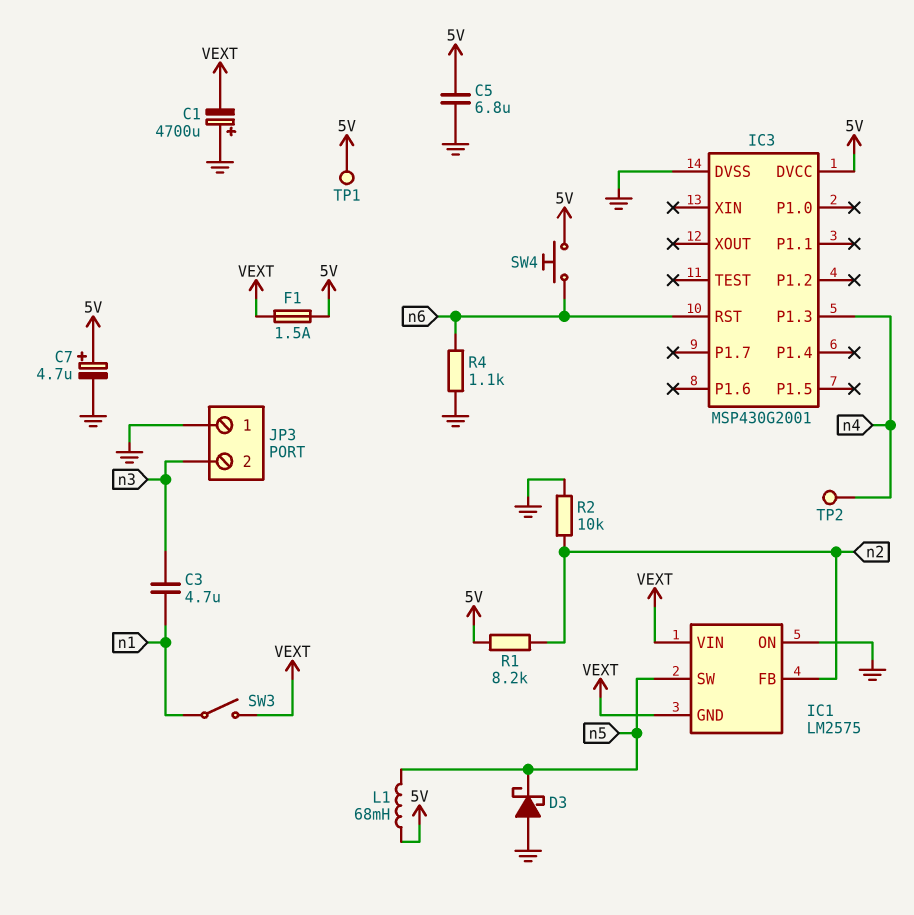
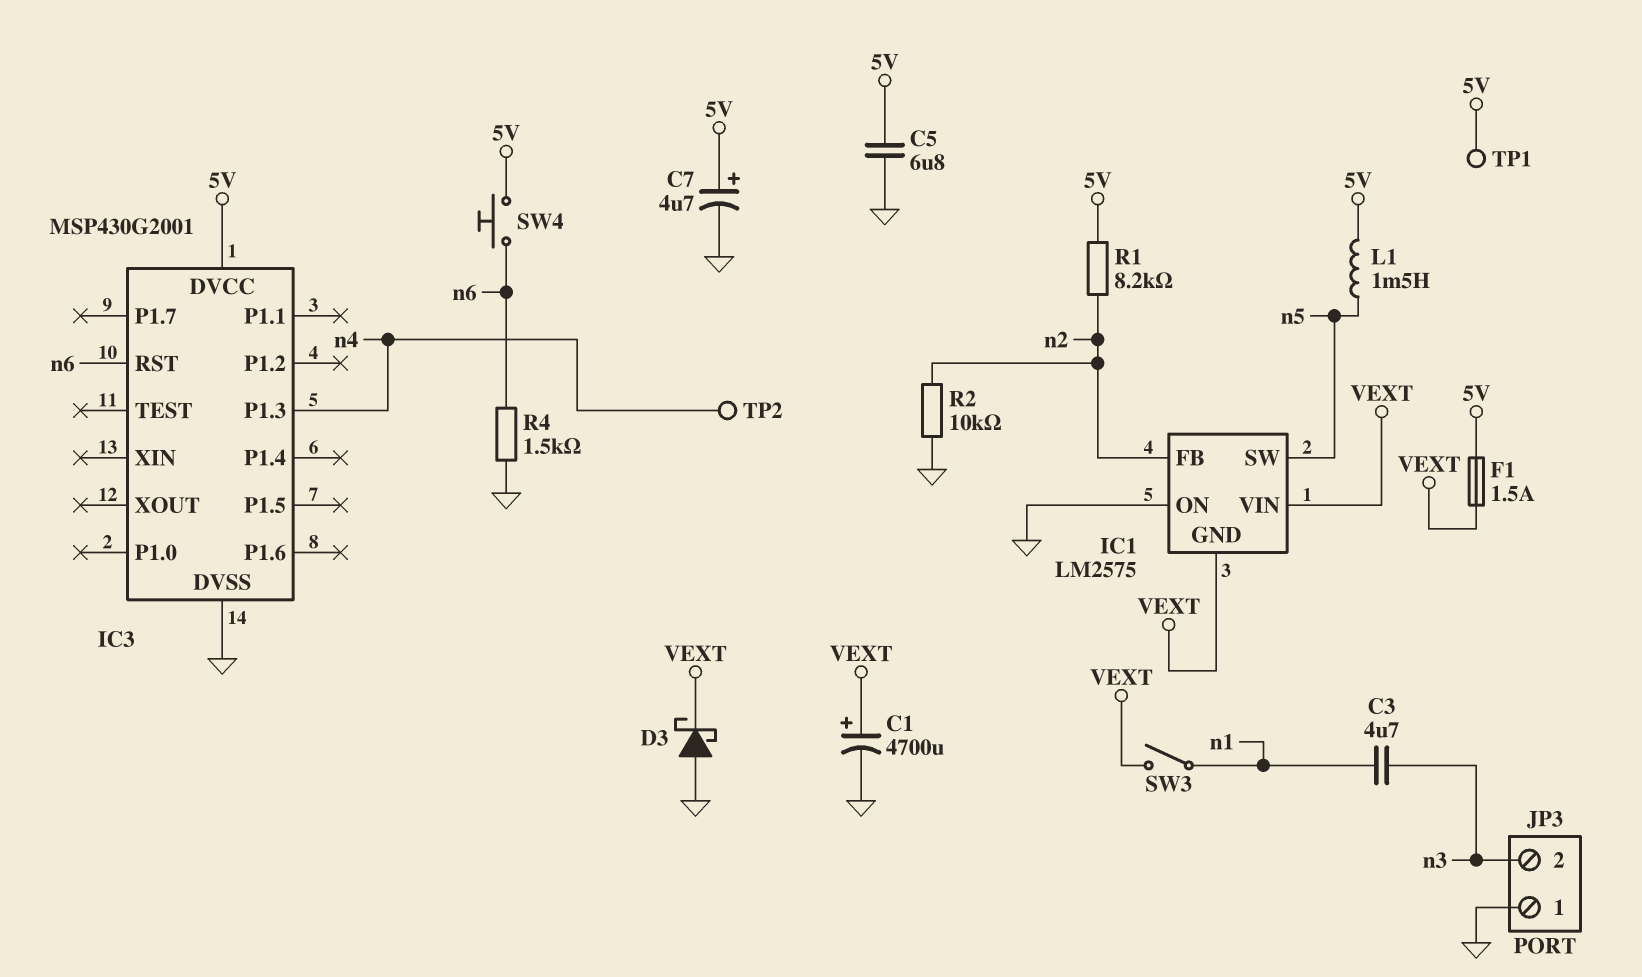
C1: 4700uF (plus GND, minus VEXT) -> 4700uF (plus VEXT, minus GND)
D3: schottky (A GND, K n5) -> schottky (A GND, K VEXT)
L1: 68mH (5V, n5) -> 1.5mH (5V, n5)
R4: 1.1k (GND, n6) -> 1.5k (GND, n6)

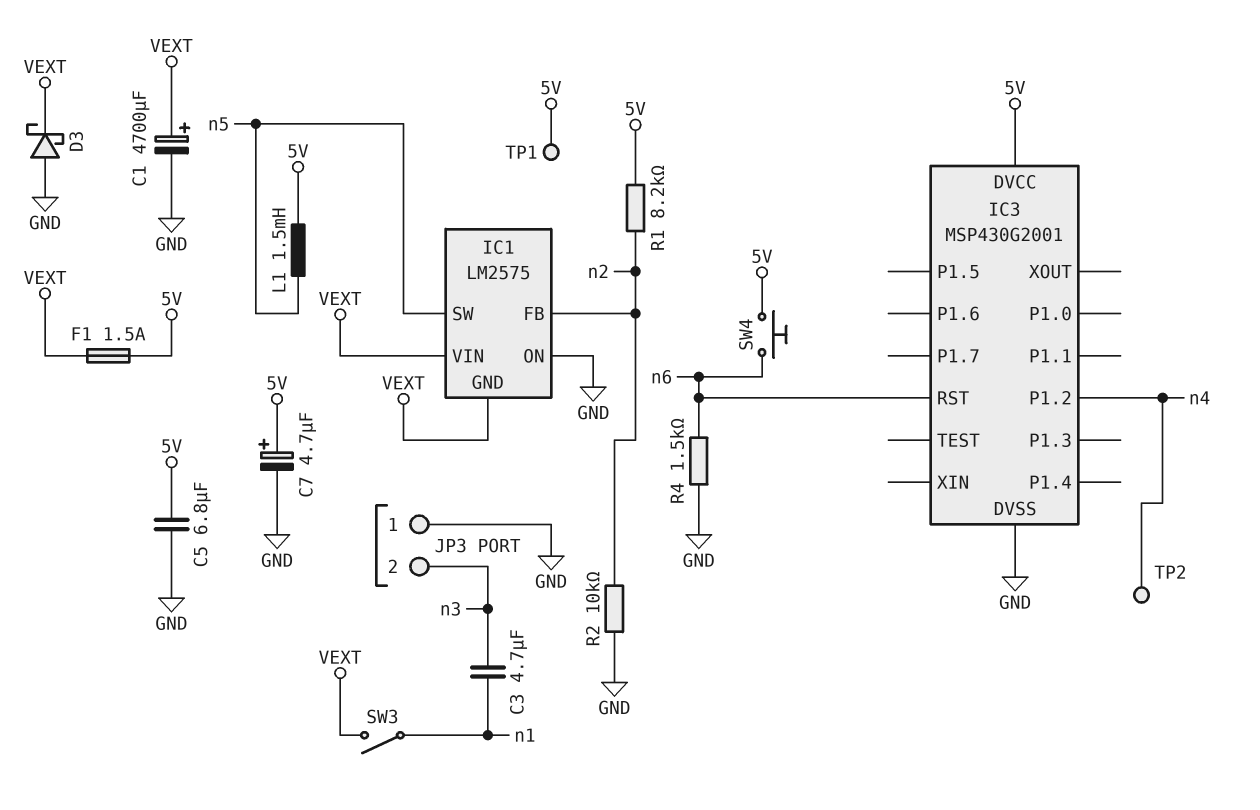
IC3 pin P1.2: none -> n4
IC3 pin P1.3: n4 -> none

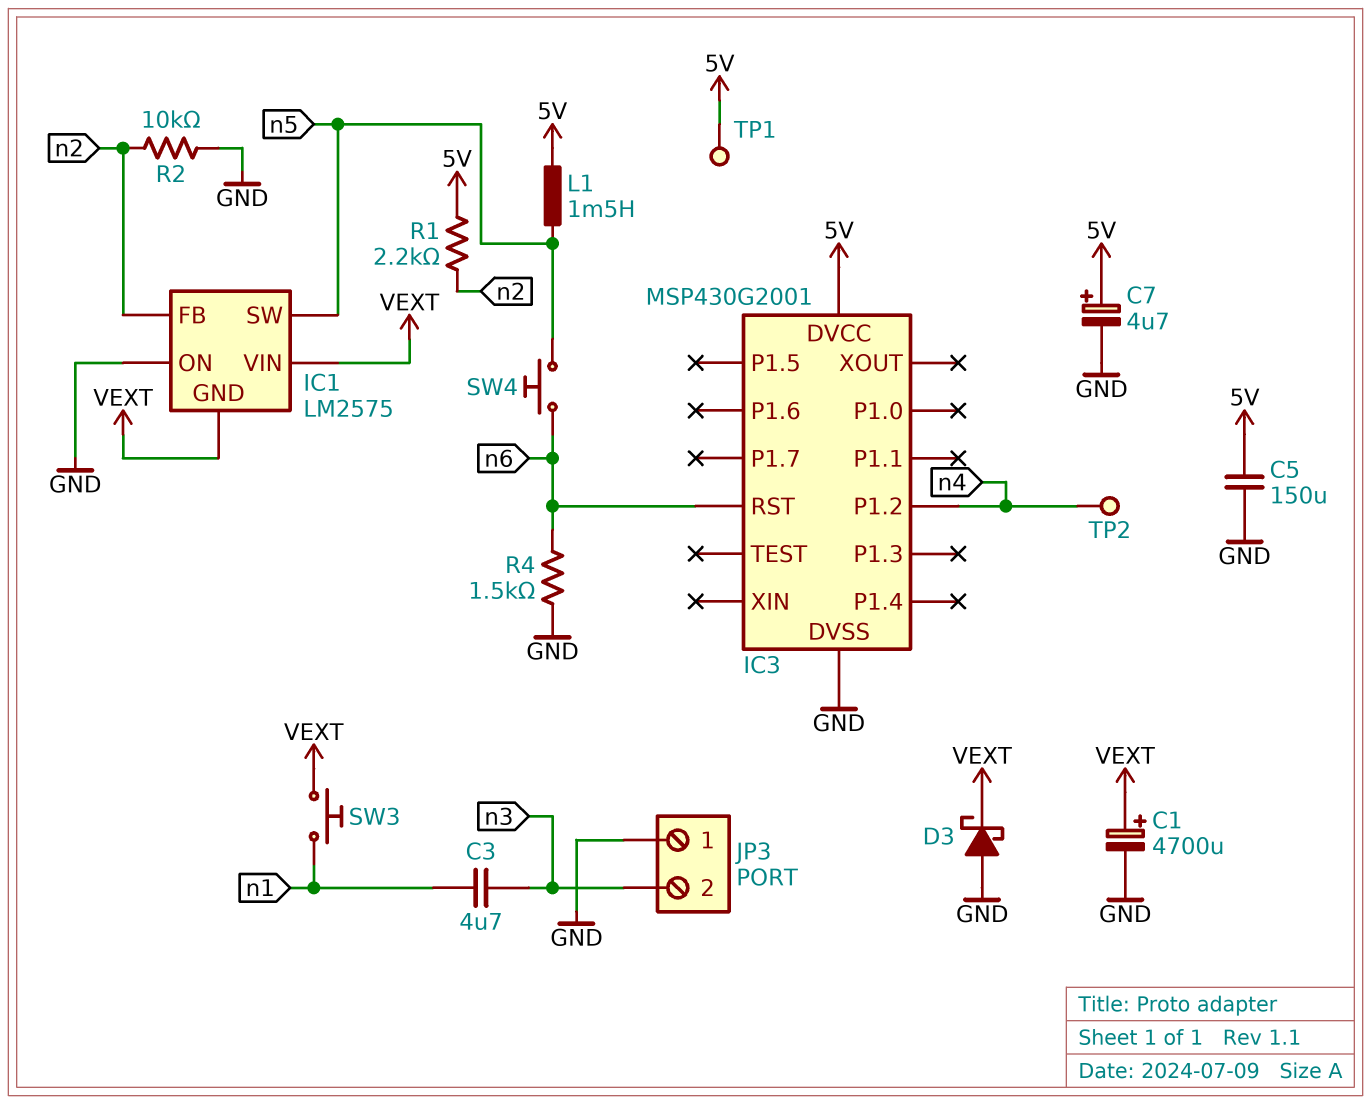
C5: 6.8uF (5V, GND) -> 150uF (5V, GND)
F1: 1.5A (5V, VEXT) -> none
R1: 8.2k (5V, n2) -> 2.2k (5V, n2)
SW3: switch (VEXT, n1) -> button (VEXT, n1)
SW4: button (5V, n6) -> button (n5, n6)

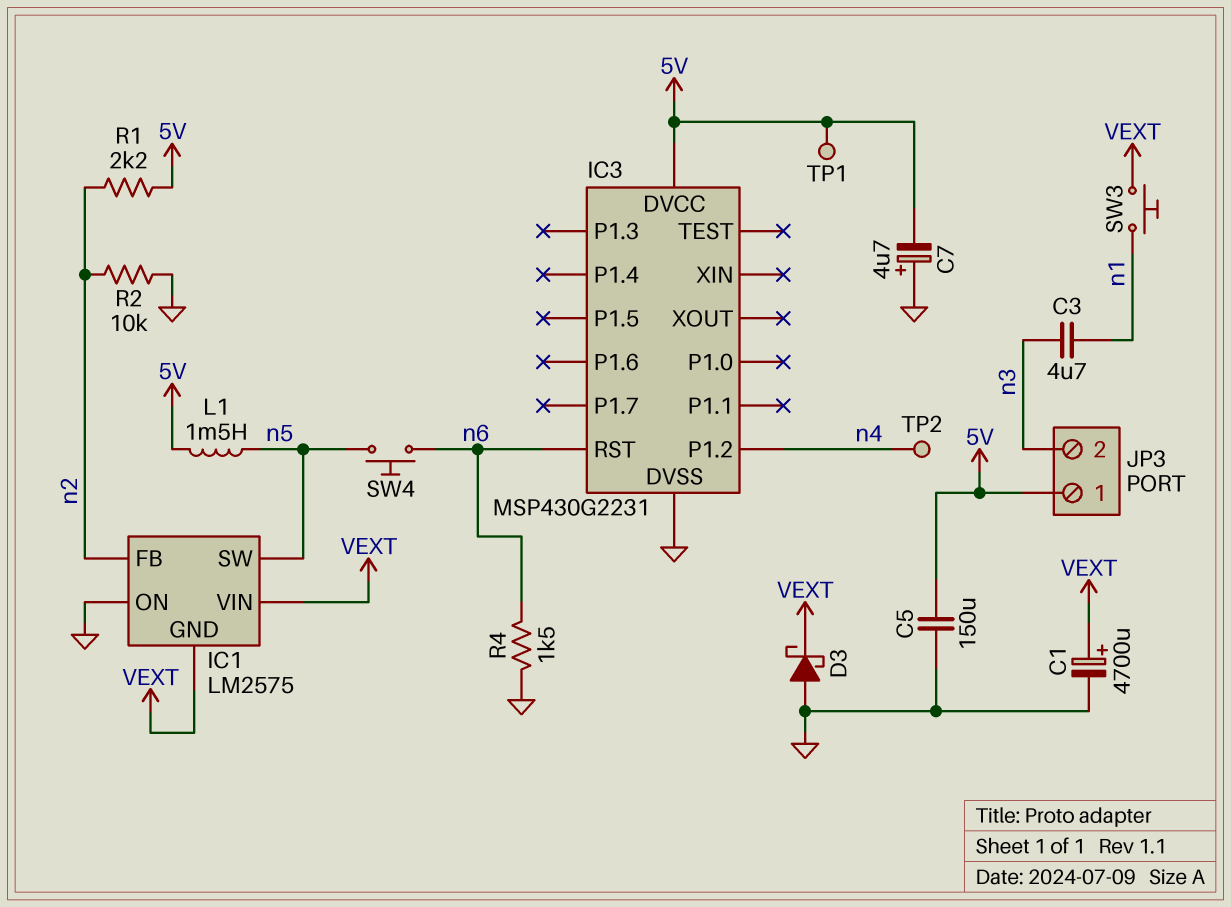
C7: 4.7uF (plus 5V, minus GND) -> 4.7uF (plus GND, minus 5V)
IC3: MSP430G2001 -> MSP430G2231
JP3 pin 1: GND -> 5V

